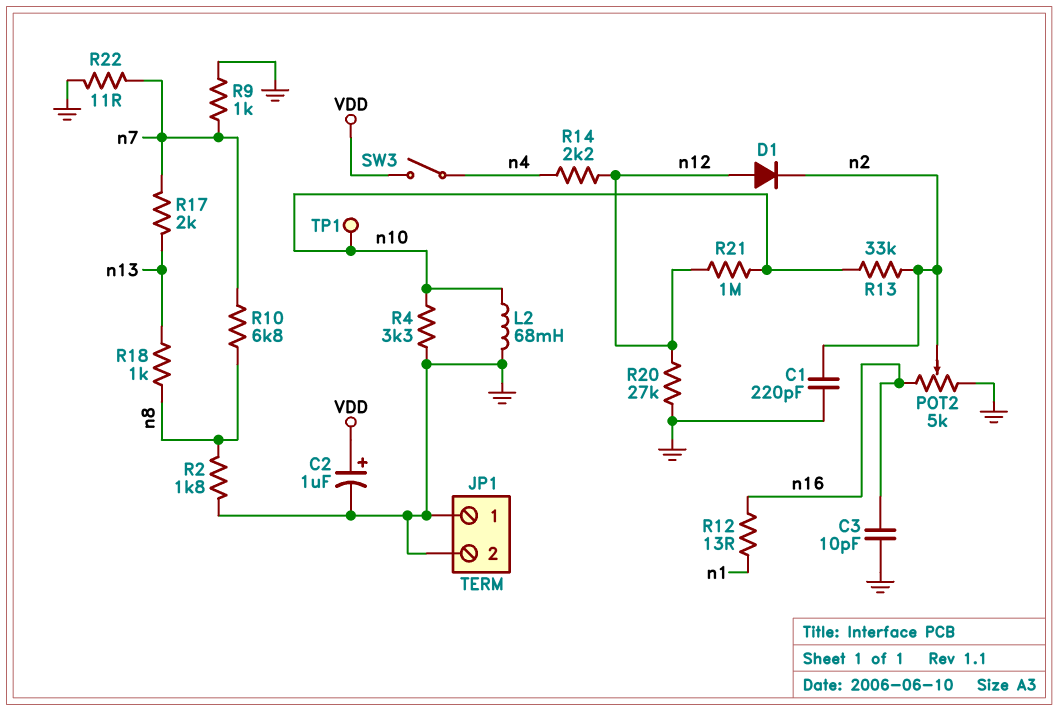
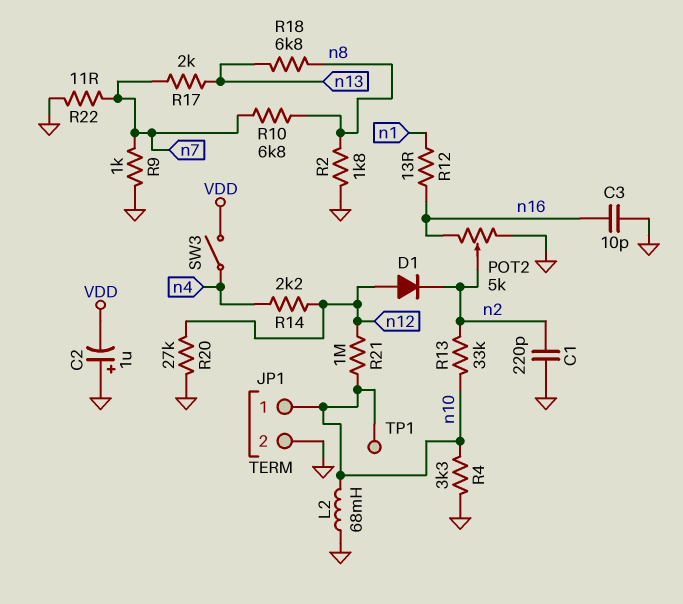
C2: 1uF (plus VDD, minus GND) -> 1uF (plus GND, minus VDD)
JP1 pin 1: GND -> n10
R18: 1k (n8, n13) -> 6.8k (n8, n13)

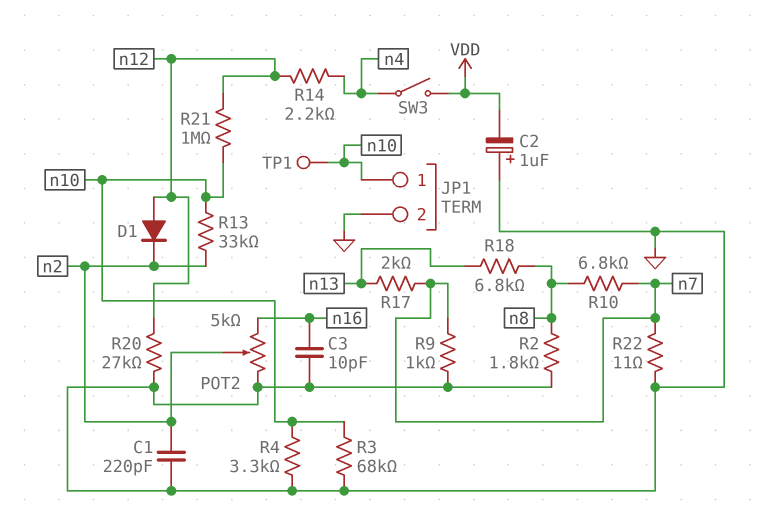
L2: 68mH (GND, n10) -> none
R3: none -> 68k (GND, n10)
R12: 13 (n1, n16) -> none

